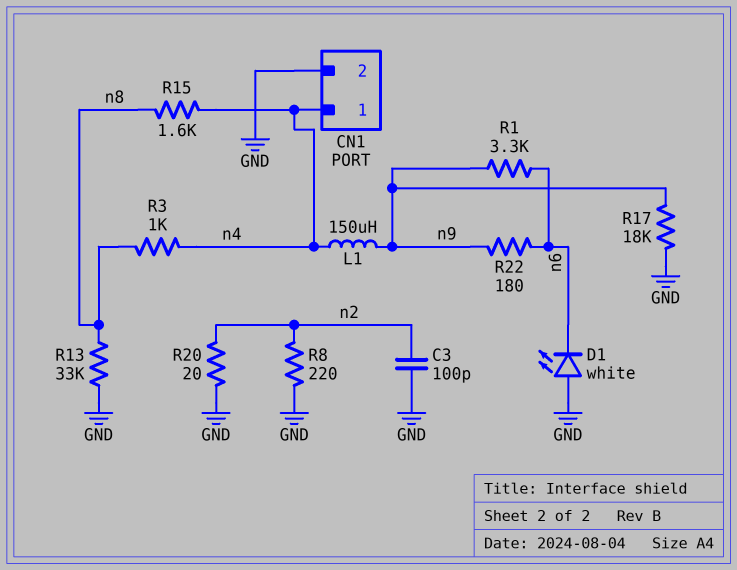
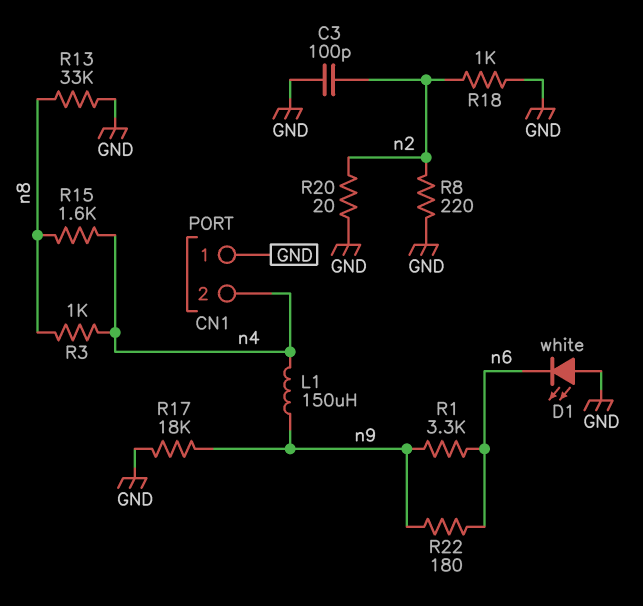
CN1 pin 1: n4 -> GND
CN1 pin 2: GND -> n4
R18: none -> 1k (GND, n2)

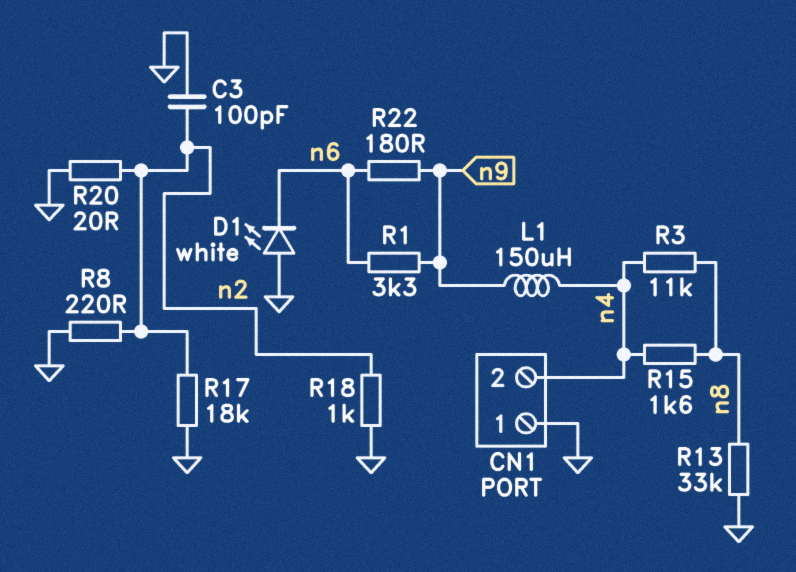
R3: 1k (n4, n8) -> 11k (n4, n8)
R17: 18k (GND, n9) -> 18k (GND, n2)

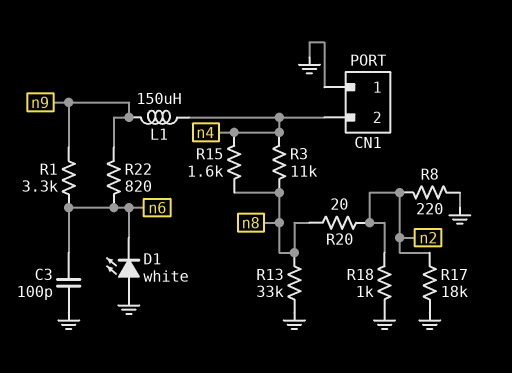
C3: 100pF (GND, n2) -> 100pF (GND, n6)
R20: 20 (GND, n2) -> 20 (n2, n8)
R22: 180 (n6, n9) -> 820 (n6, n9)

